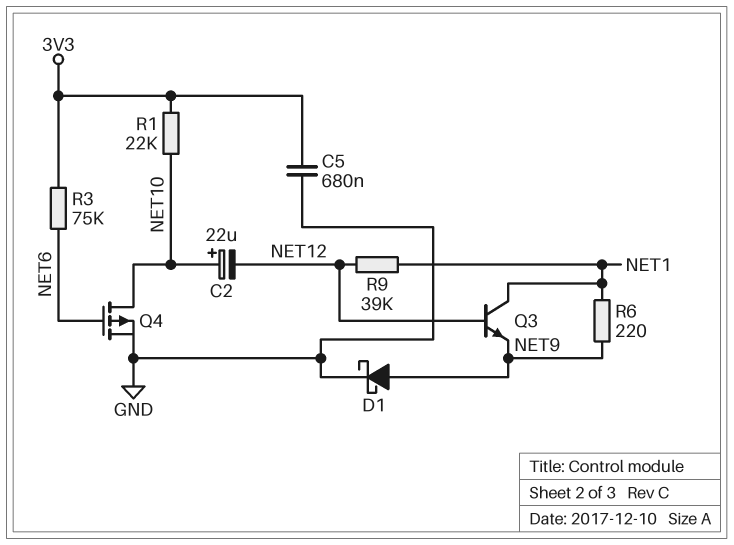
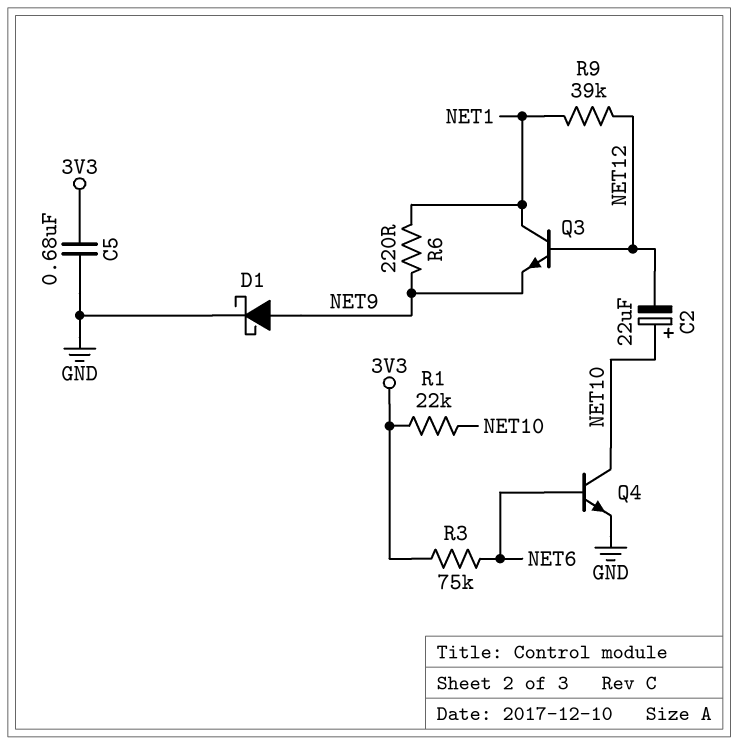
Q4: PMOS (G NET6, D NET10, S GND) -> NPN (B NET6, C NET10, E GND)

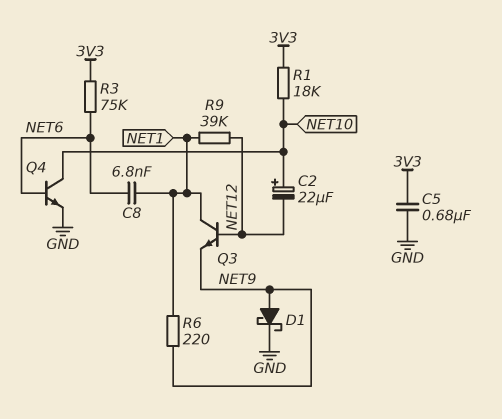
C8: none -> 6.8nF (NET1, NET6)
R1: 22k (3V3, NET10) -> 18k (3V3, NET10)

